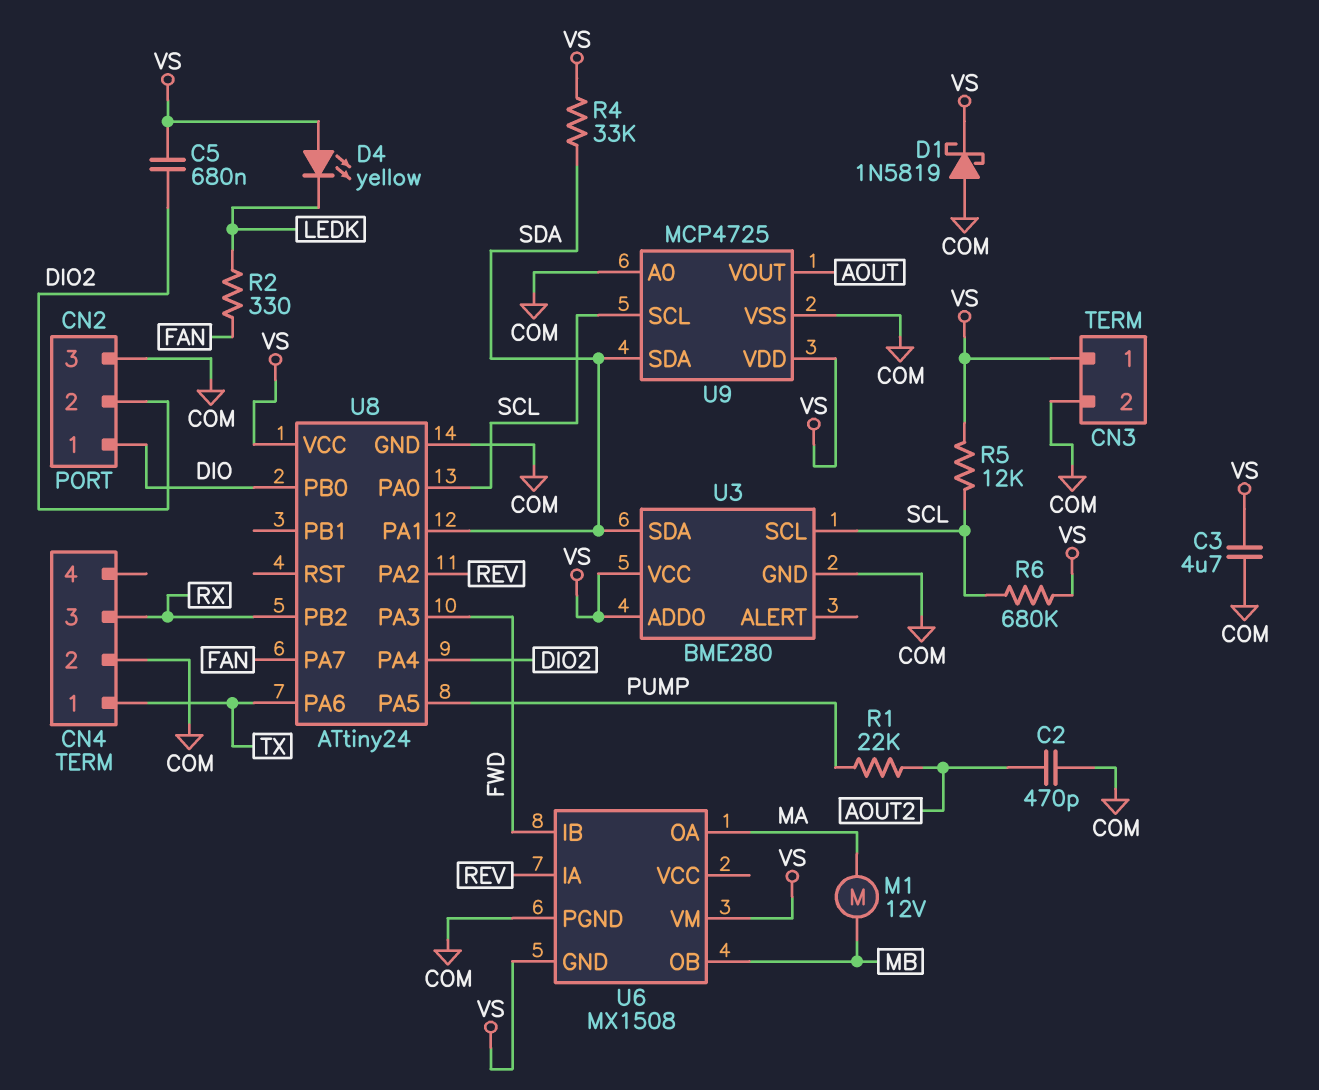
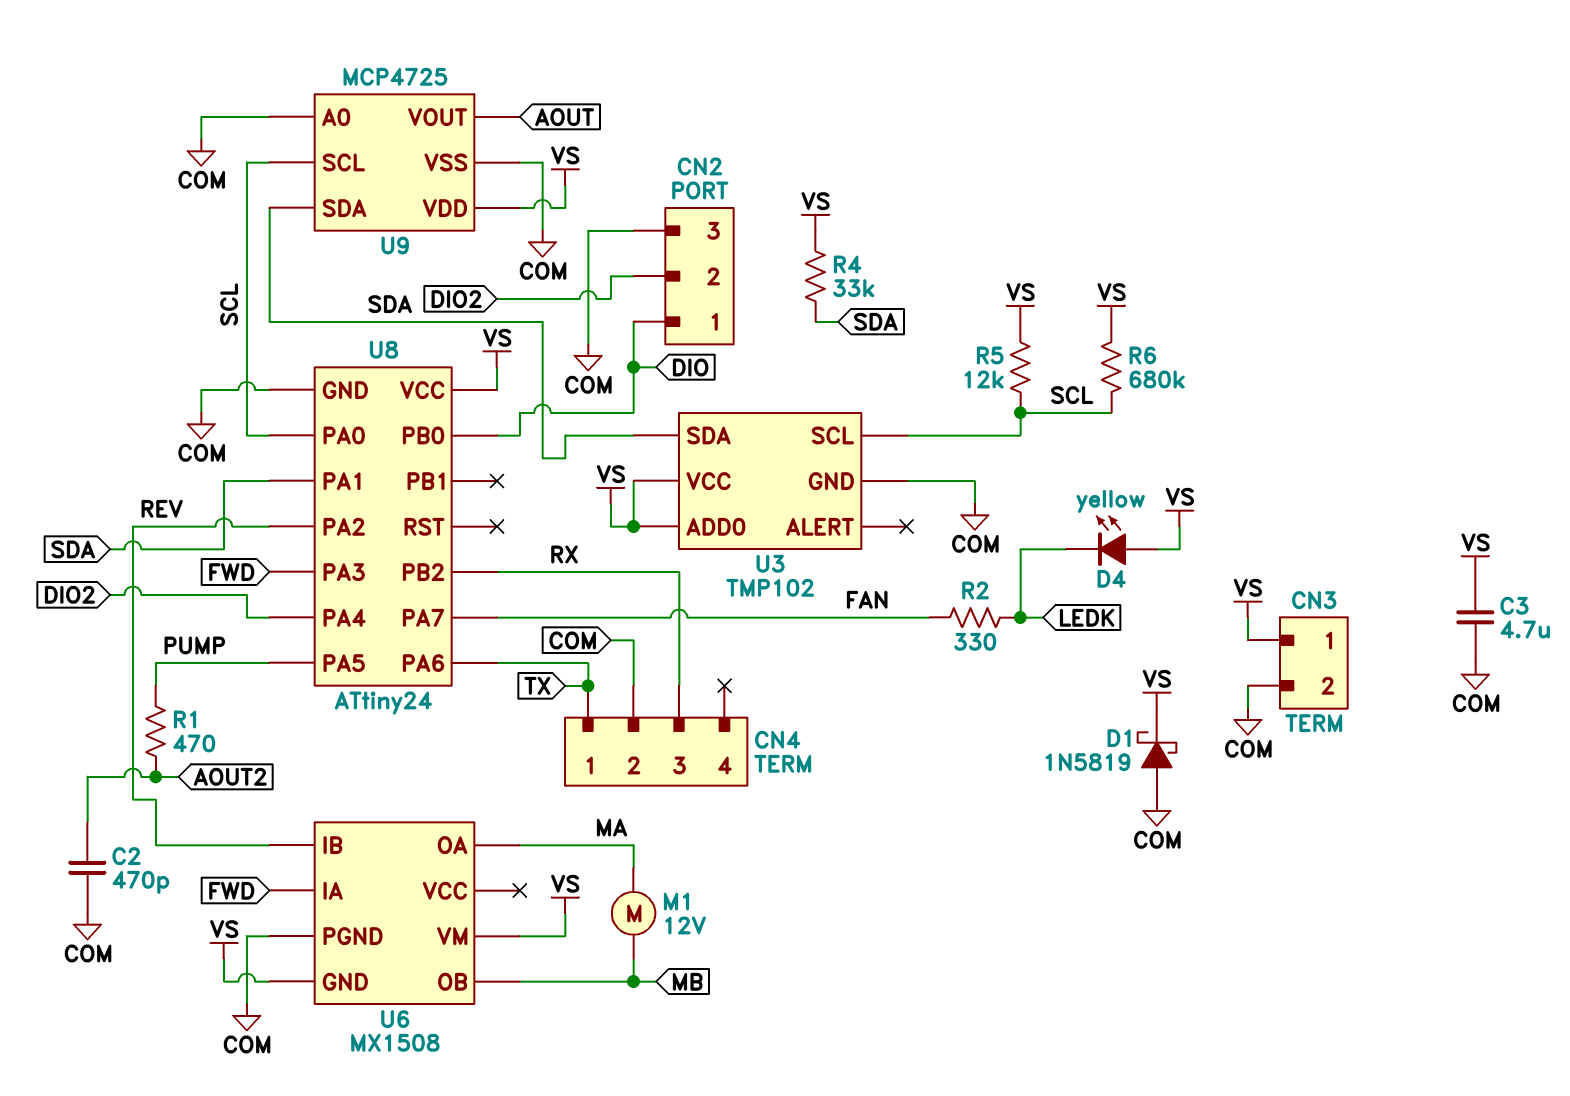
C5: 680nF (DIO2, VS) -> none
R1: 22k (AOUT2, PUMP) -> 470 (AOUT2, PUMP)
U3: BME280 -> TMP102
U6 pin IA: REV -> FWD
U6 pin IB: FWD -> REV

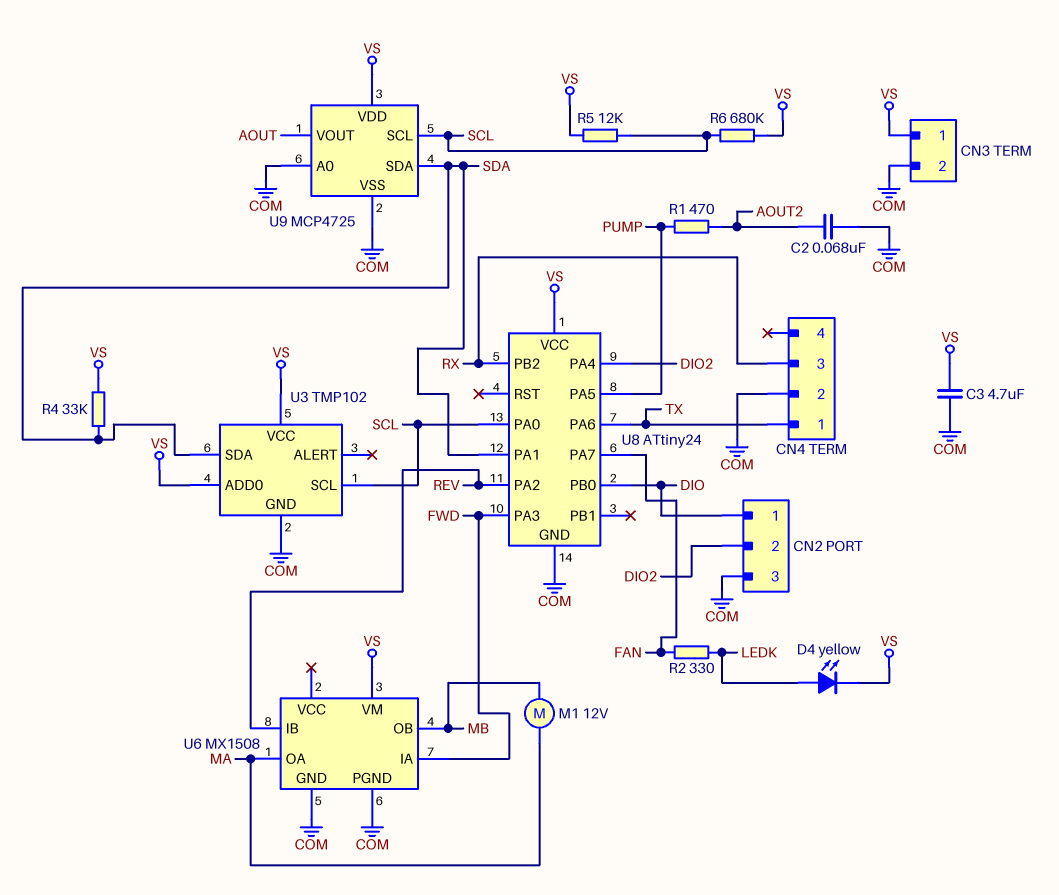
C2: 470pF (AOUT2, COM) -> 68nF (AOUT2, COM)
D1: schottky 1N5819 (A COM, K VS) -> none
D4: LED yellow (A VS, K LEDK) -> LED yellow (A LEDK, K VS)
U6 pin GND: VS -> COM

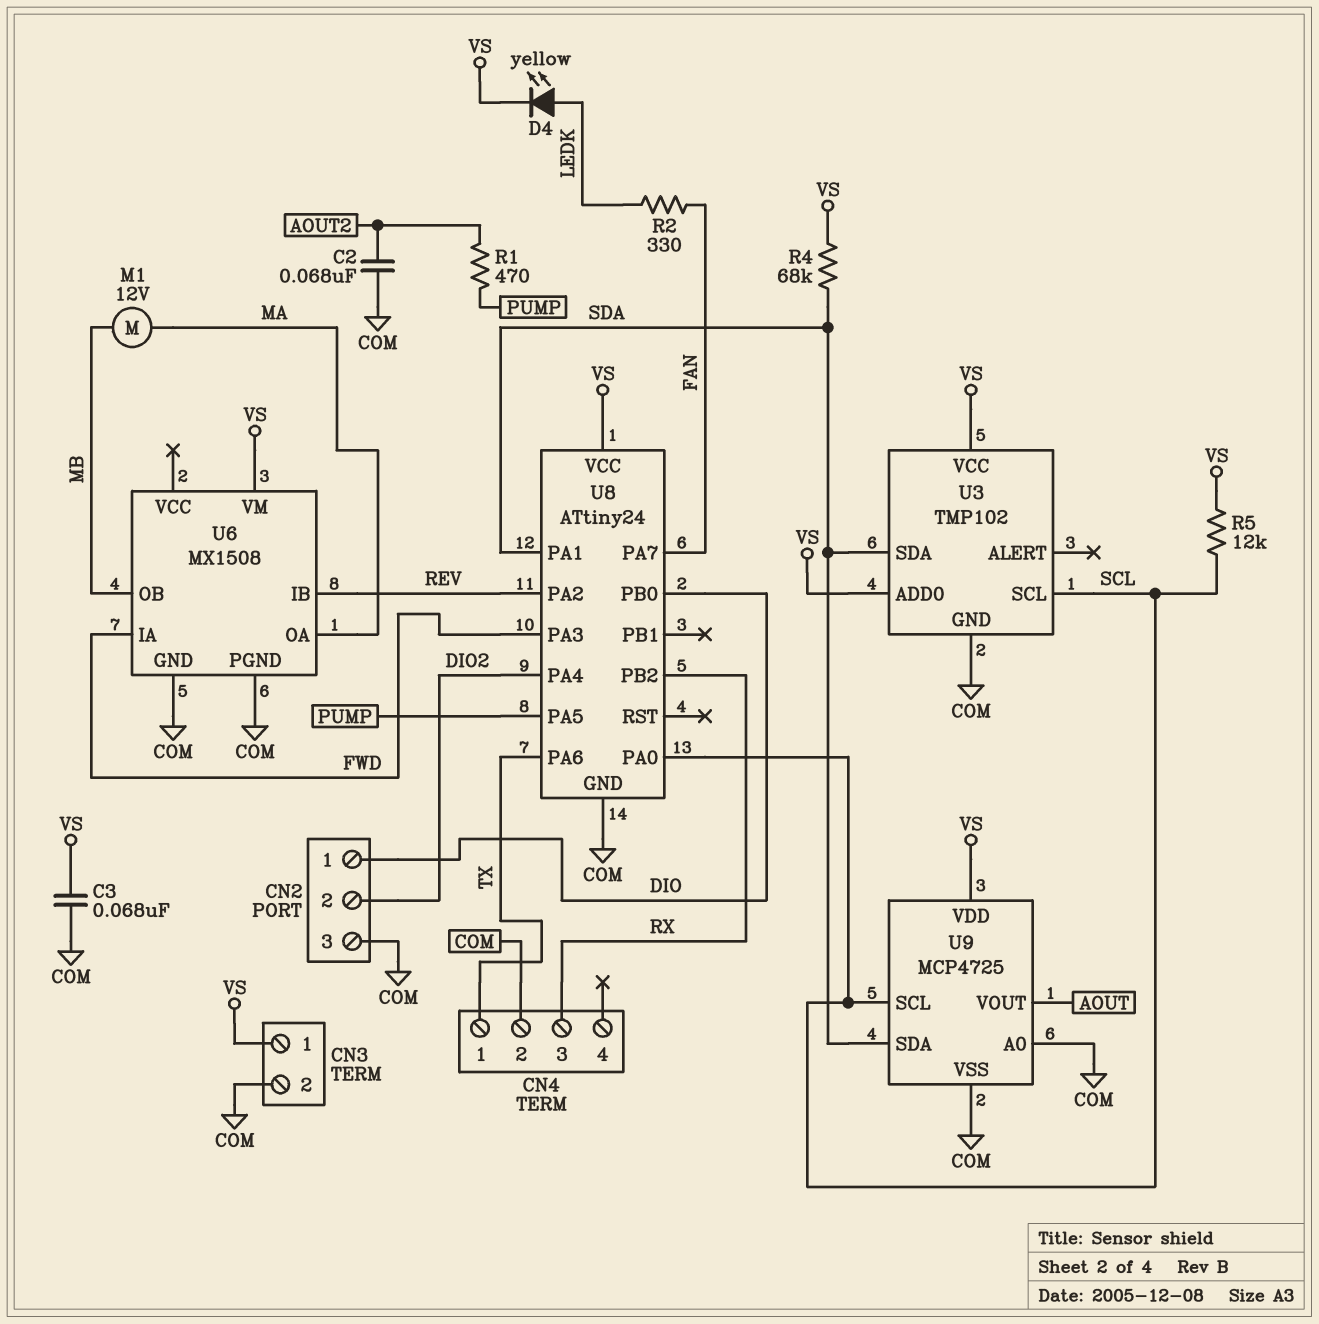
C3: 4.7uF (COM, VS) -> 68nF (COM, VS)
R4: 33k (SDA, VS) -> 68k (SDA, VS)
R6: 680k (SCL, VS) -> none

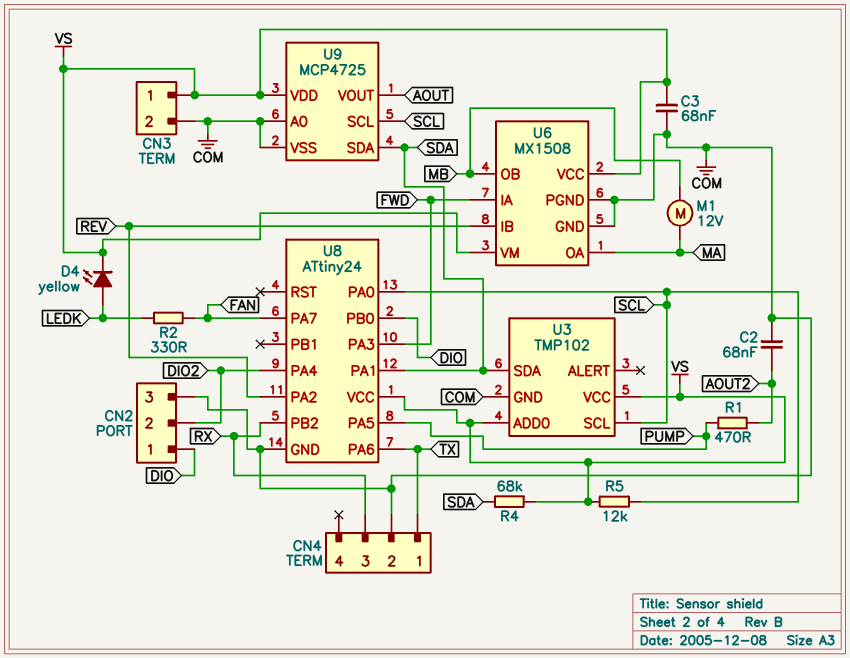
U6 pin VCC: none -> VS

